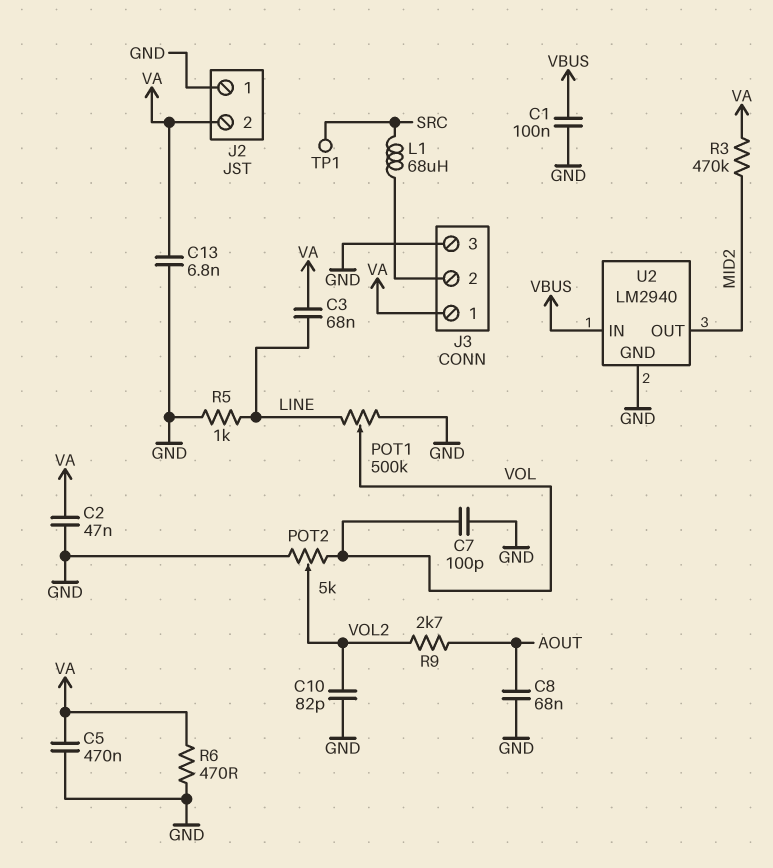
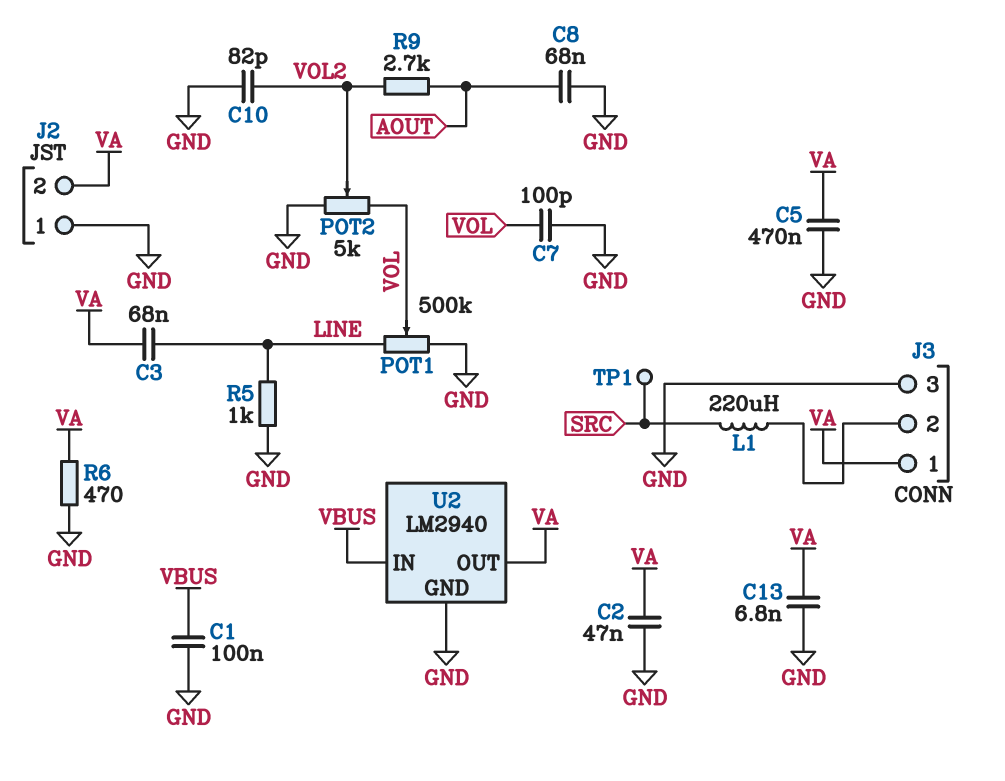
L1: 68uH (J3/2, SRC) -> 220uH (J3/2, SRC)
R3: 470k (MID2, VA) -> none
U2 pin OUT: MID2 -> VA

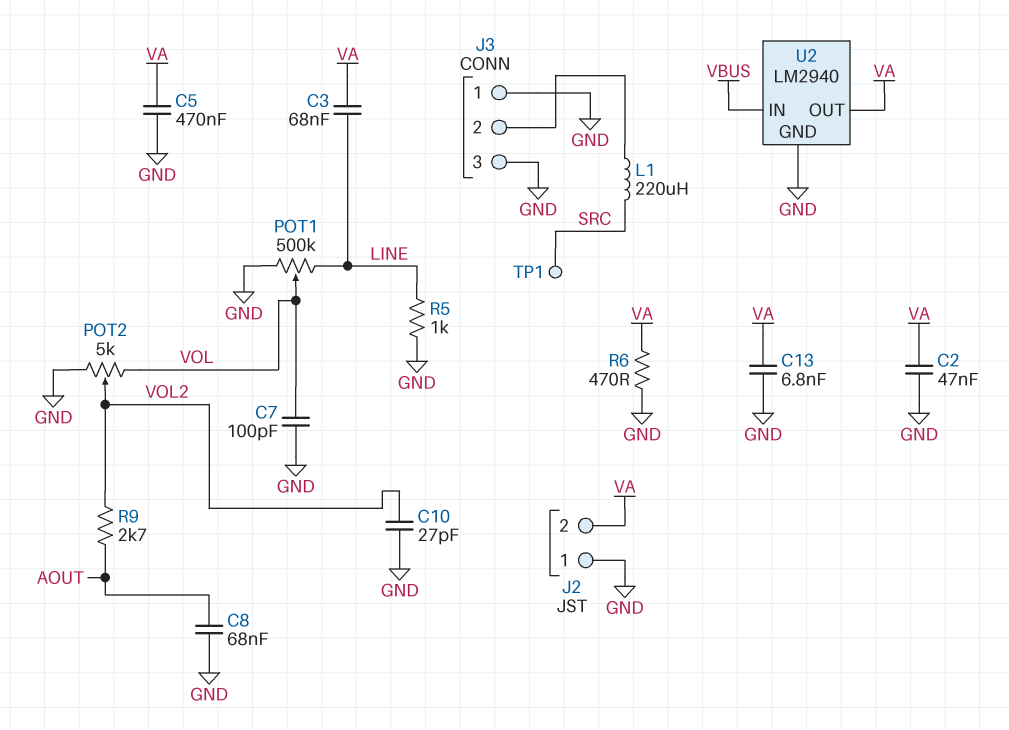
C1: 100nF (GND, VBUS) -> none
C10: 82pF (GND, VOL2) -> 27pF (GND, VOL2)
J3 pin 1: VA -> GND

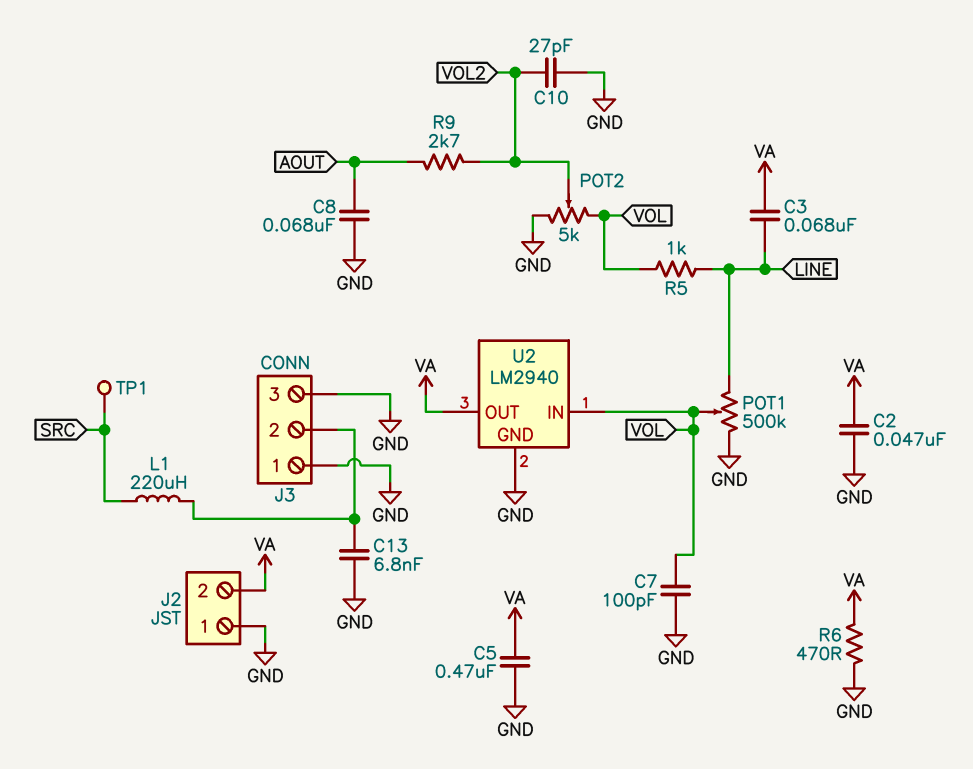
C13: 6.8nF (GND, VA) -> 6.8nF (GND, J3/2)
R5: 1k (GND, LINE) -> 1k (LINE, VOL)
U2 pin IN: VBUS -> VOL

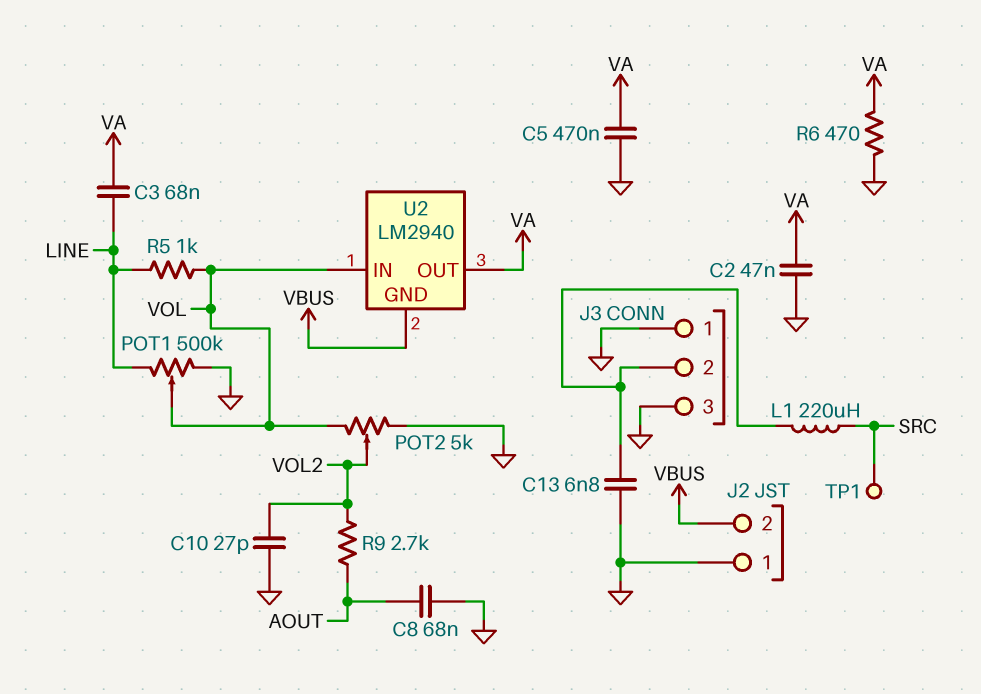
C7: 100pF (GND, VOL) -> none
J2 pin 2: VA -> VBUS
U2 pin GND: GND -> VBUS

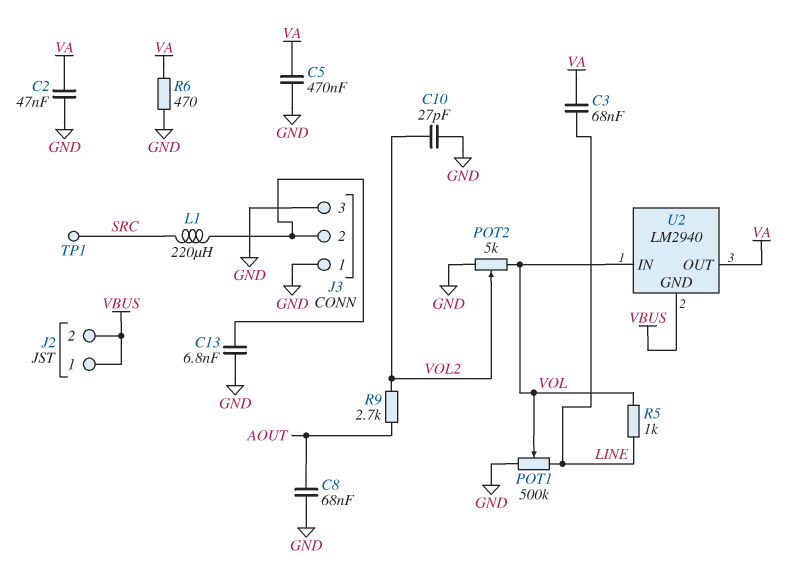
J2 pin 1: GND -> VBUS

